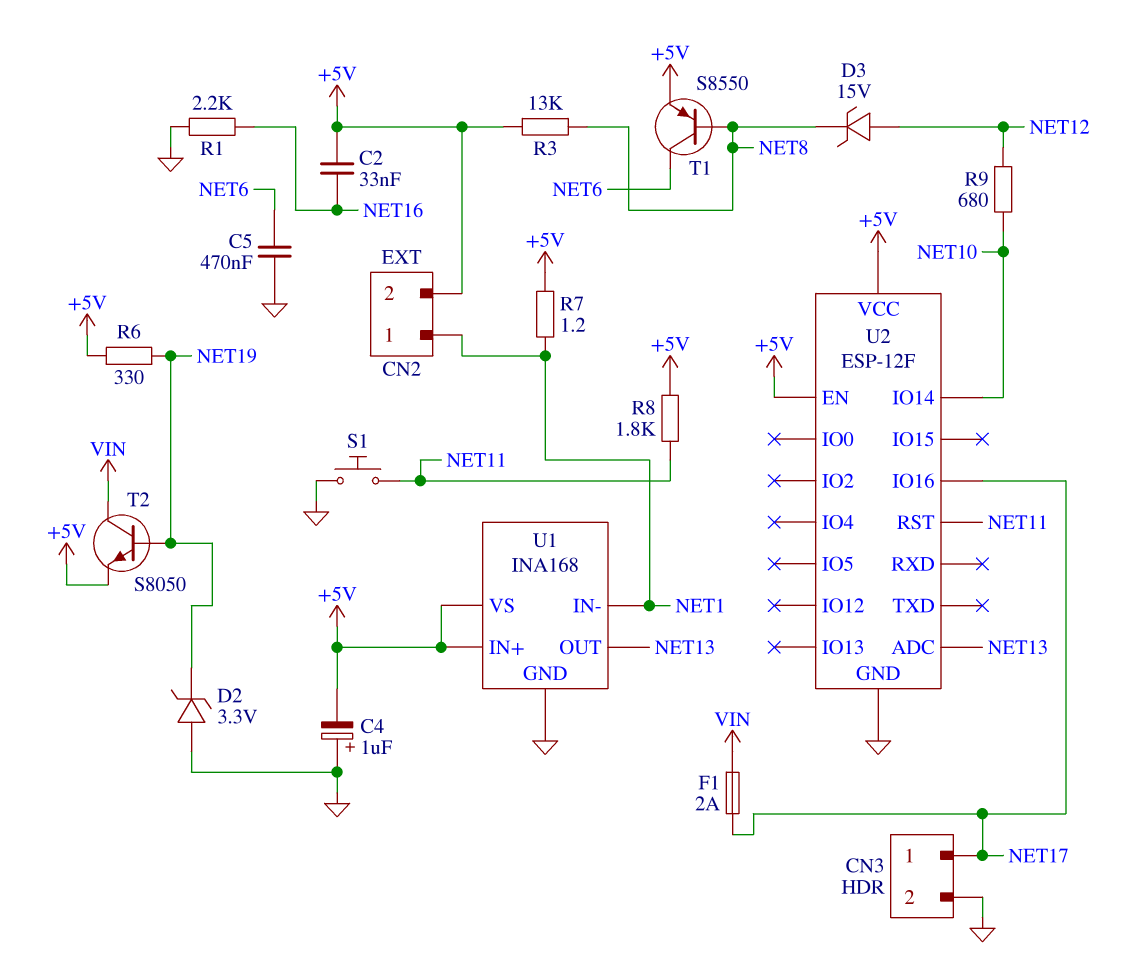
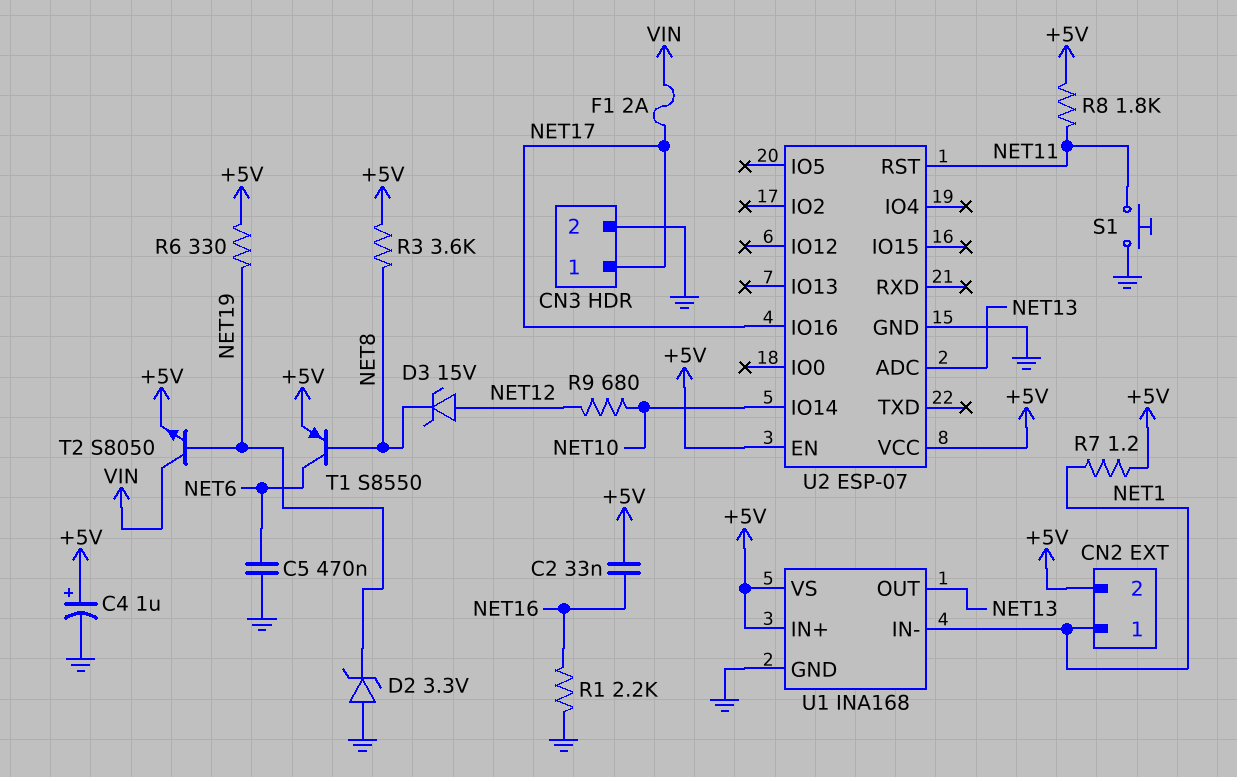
C4: 1uF (plus GND, minus +5V) -> 1uF (plus +5V, minus GND)
R3: 13k (+5V, NET8) -> 3.6k (+5V, NET8)
U2: ESP-12F -> ESP-07

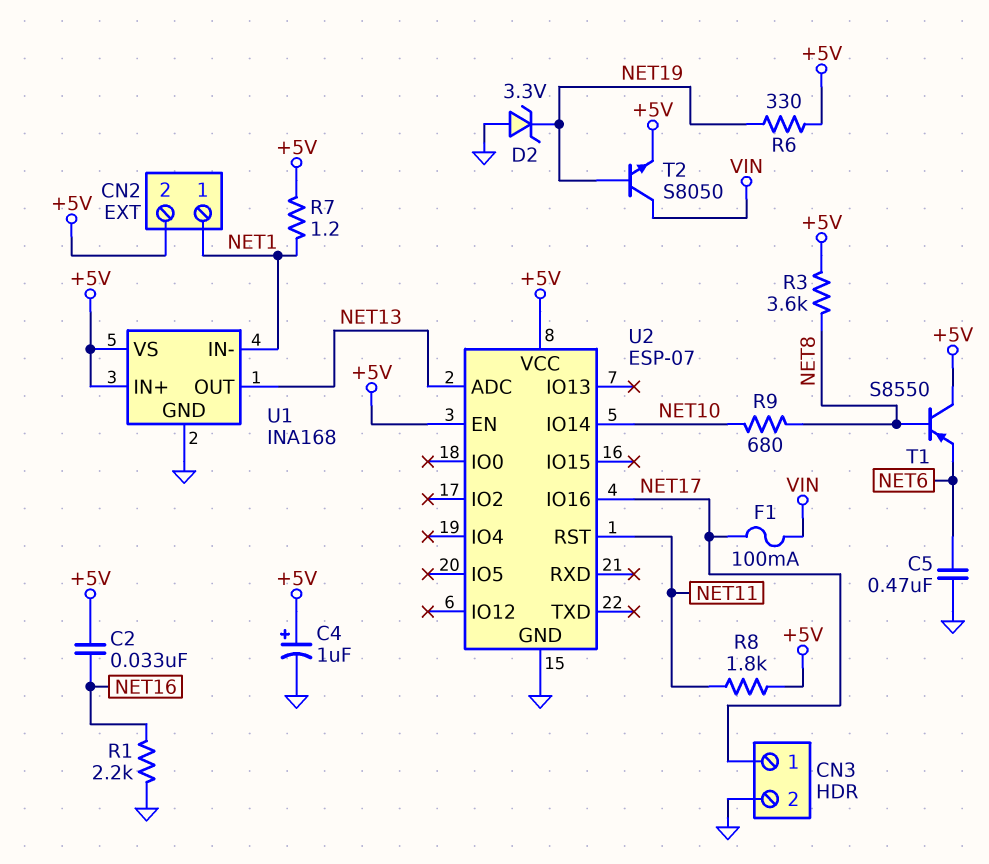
D3: zener 15V (A NET12, K NET8) -> none
F1: 2A (NET17, VIN) -> 100mA (NET17, VIN)
R9: 680 (NET10, NET12) -> 680 (NET8, NET10)
S1: button (GND, NET11) -> none
T1: PNP S8550 (B NET8, C NET6, E +5V) -> PNP S8550 (B NET8, C +5V, E NET6)

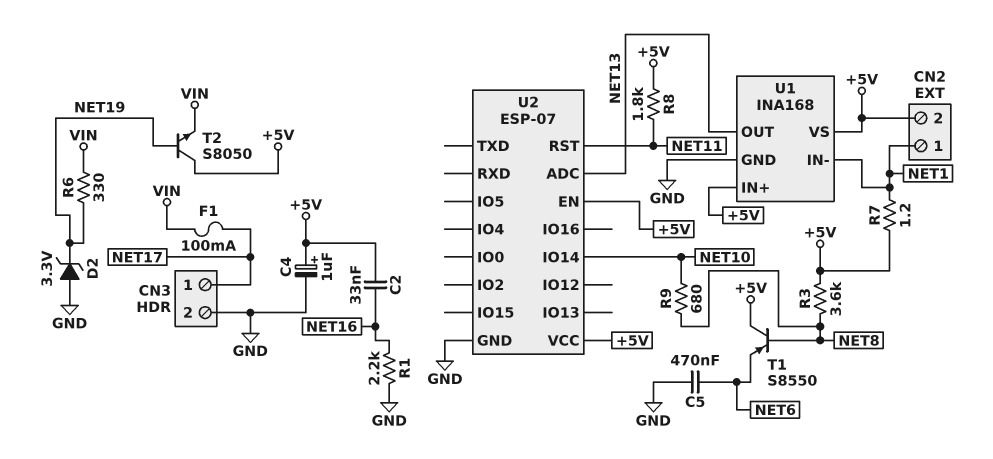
R6: 330 (+5V, NET19) -> 330 (NET19, VIN)
T2: NPN S8050 (B NET19, C VIN, E +5V) -> NPN S8050 (B NET19, C +5V, E VIN)
U2 pin IO16: NET17 -> none

